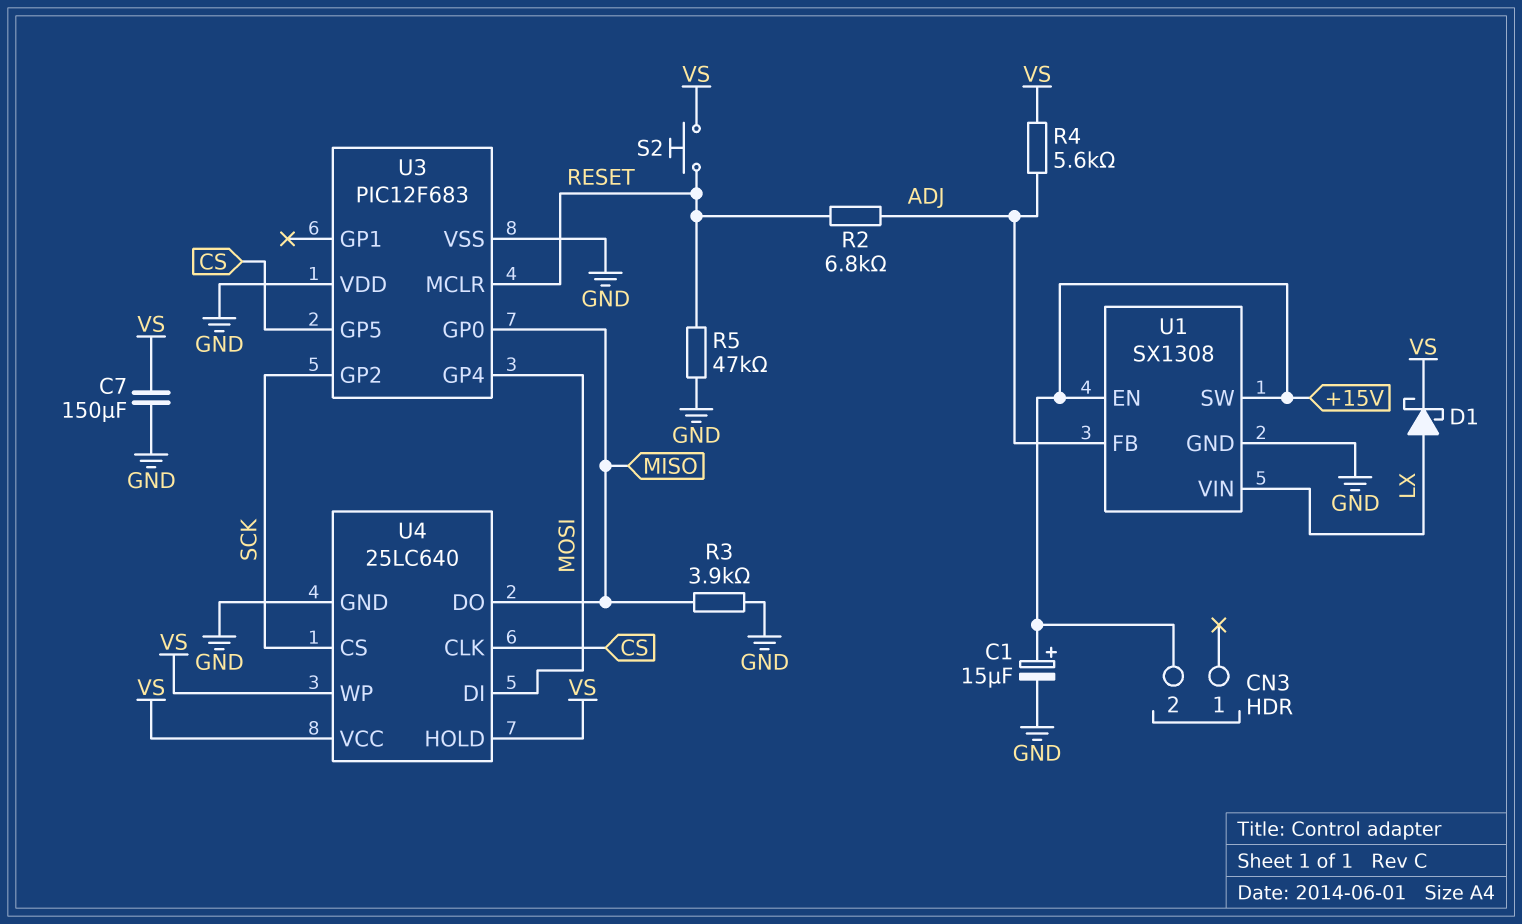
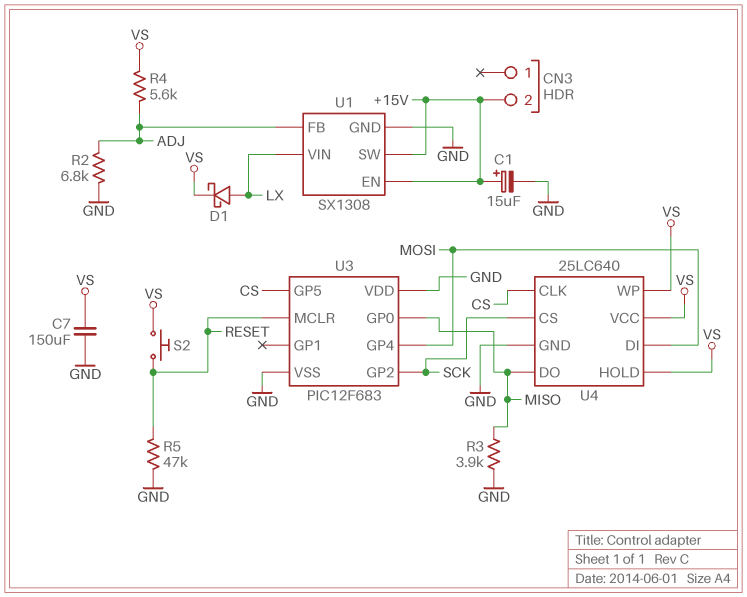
R2: 6.8k (ADJ, RESET) -> 6.8k (ADJ, GND)

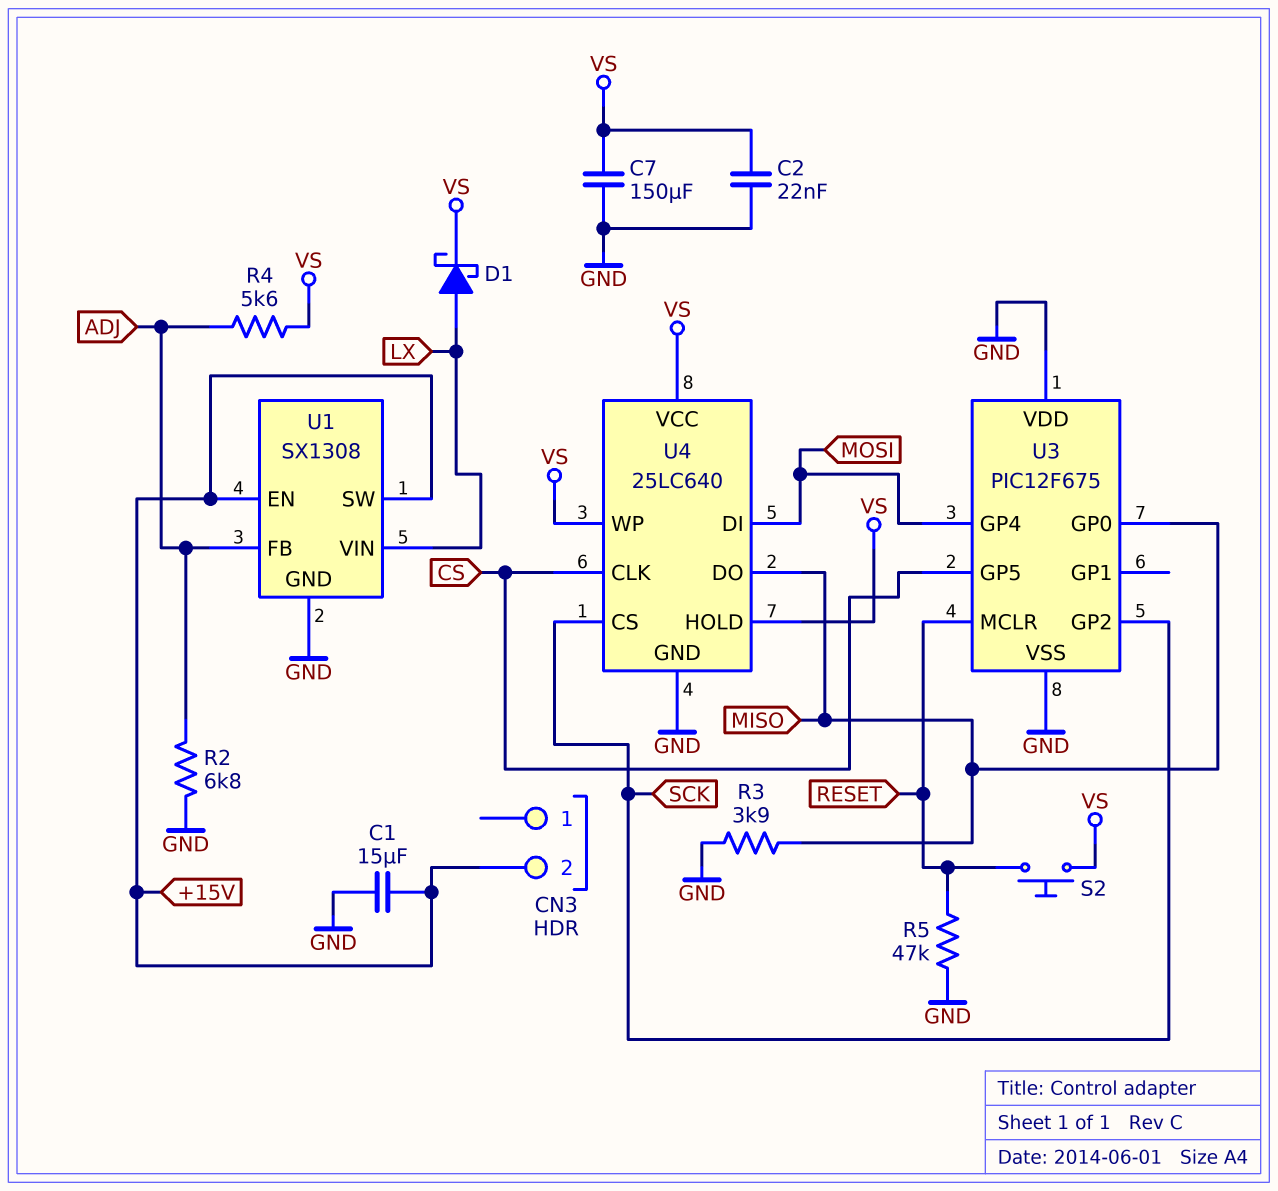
C1: 15uF (plus +15V, minus GND) -> 15uF (+15V, GND)
C2: none -> 22nF (GND, VS)
U3: PIC12F683 -> PIC12F675

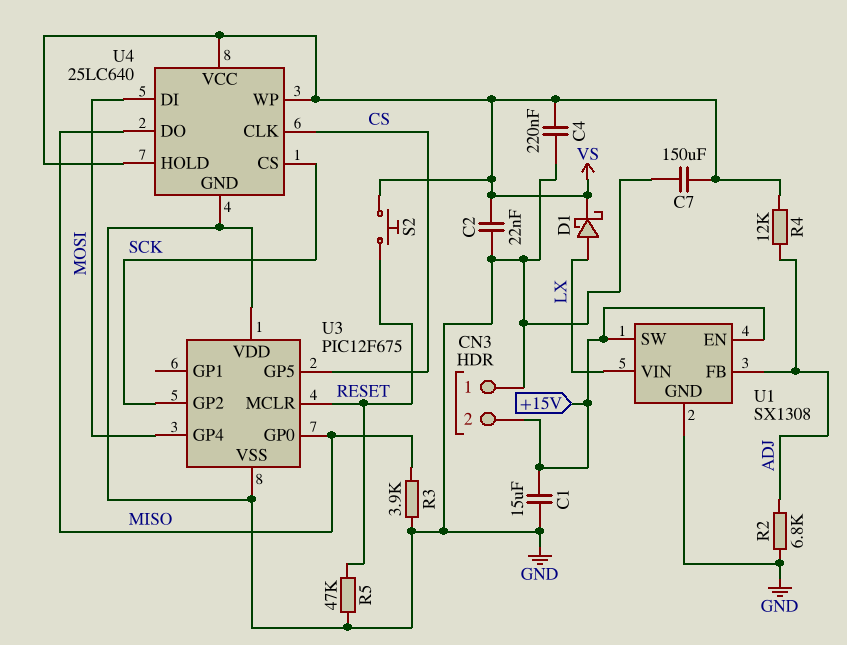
C4: none -> 220nF (GND, VS)
CN3 pin 1: none -> GND
R4: 5.6k (ADJ, VS) -> 12k (ADJ, VS)

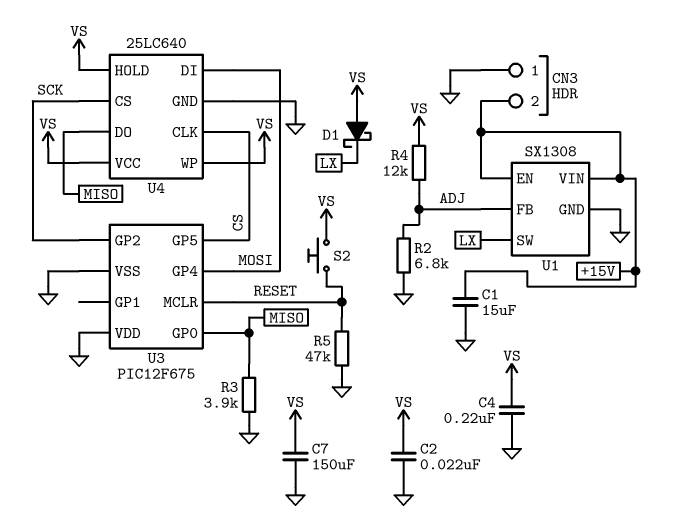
D1: schottky (A LX, K VS) -> schottky (A VS, K LX)
U1 pin SW: +15V -> LX
U1 pin VIN: LX -> +15V

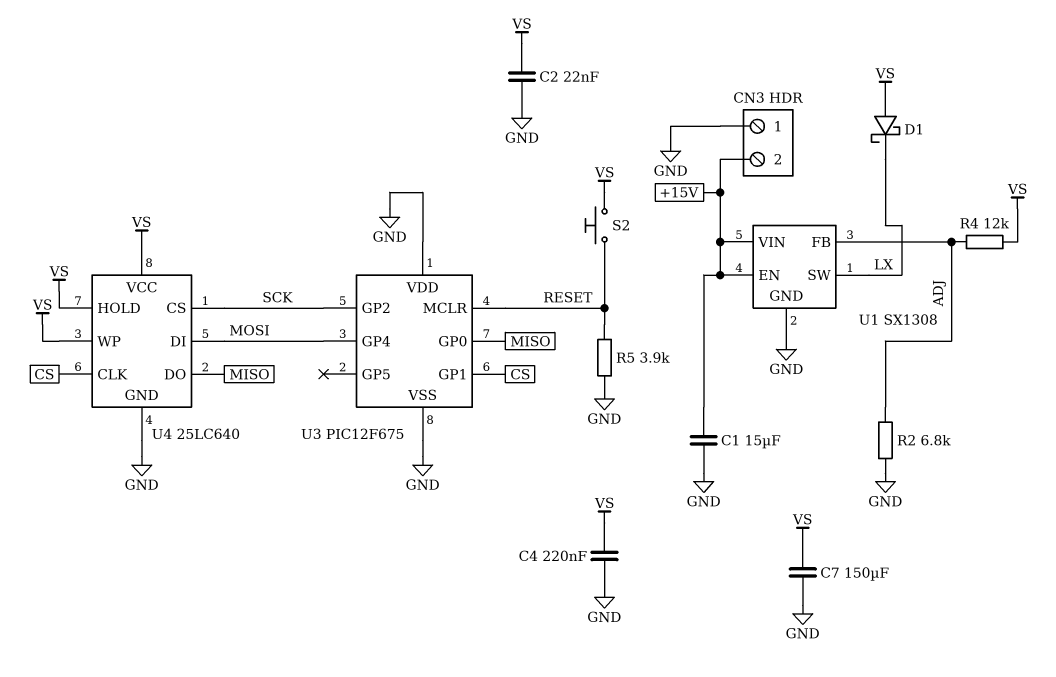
R3: 3.9k (GND, MISO) -> none
R5: 47k (GND, RESET) -> 3.9k (GND, RESET)
U3 pin GP1: none -> CS
U3 pin GP5: CS -> none

